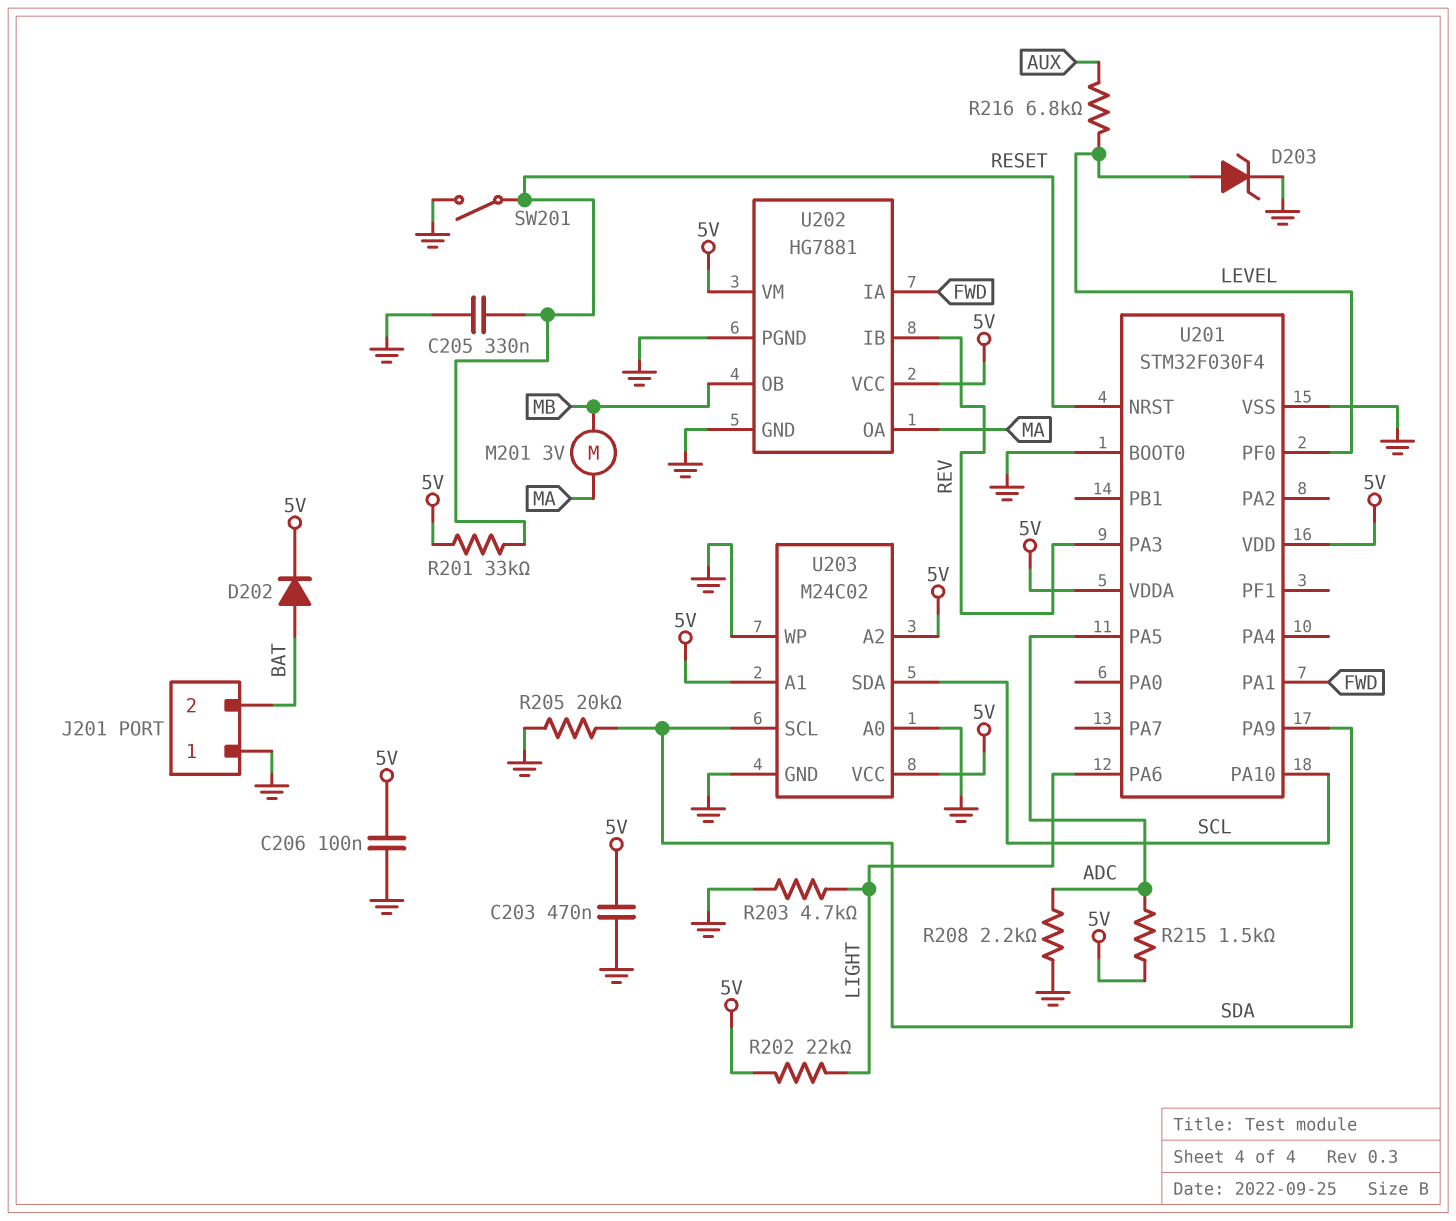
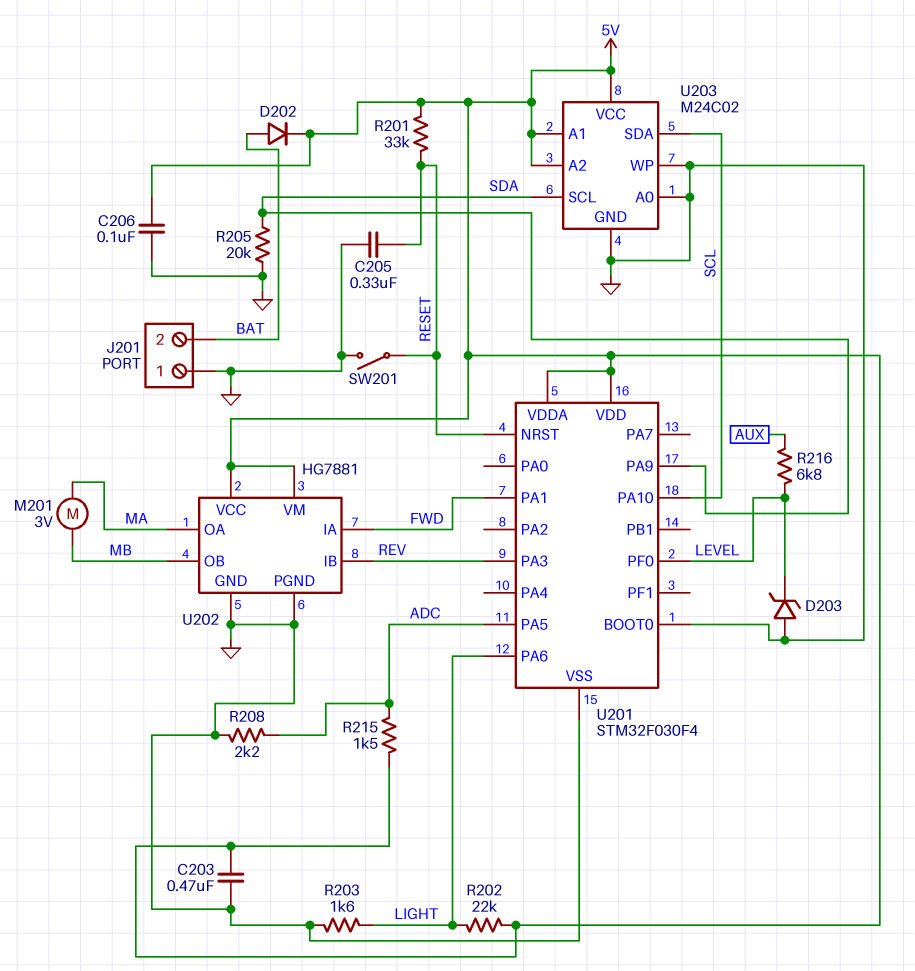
D203: zener (A LEVEL, K GND) -> zener (A GND, K LEVEL)
R203: 4.7k (GND, LIGHT) -> 1.6k (GND, LIGHT)

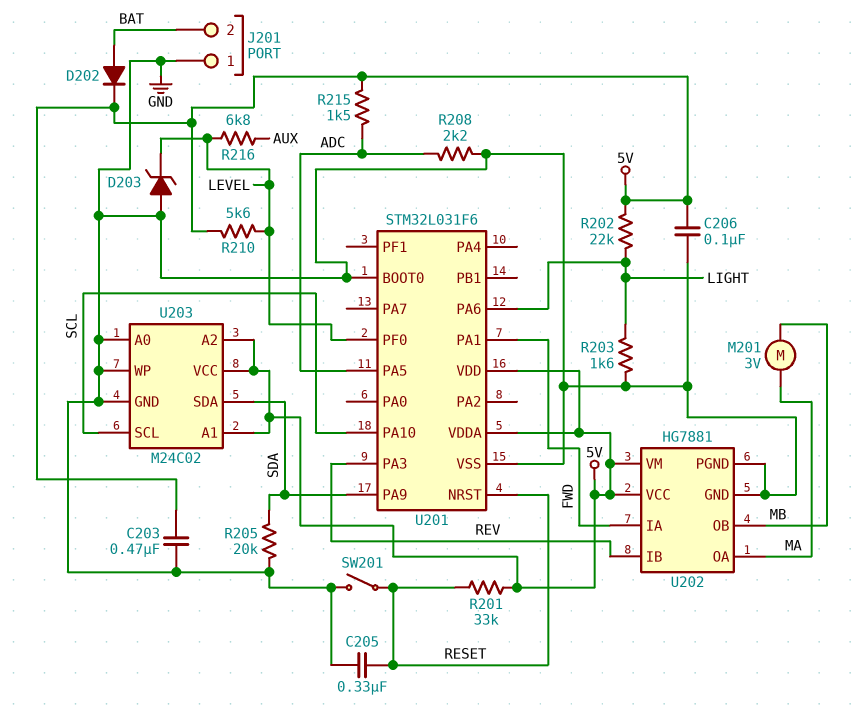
R210: none -> 5.6k (5V, LEVEL)
U201: STM32F030F4 -> STM32L031F6
U203 pin SCL: SDA -> SCL
U203 pin SDA: SCL -> SDA

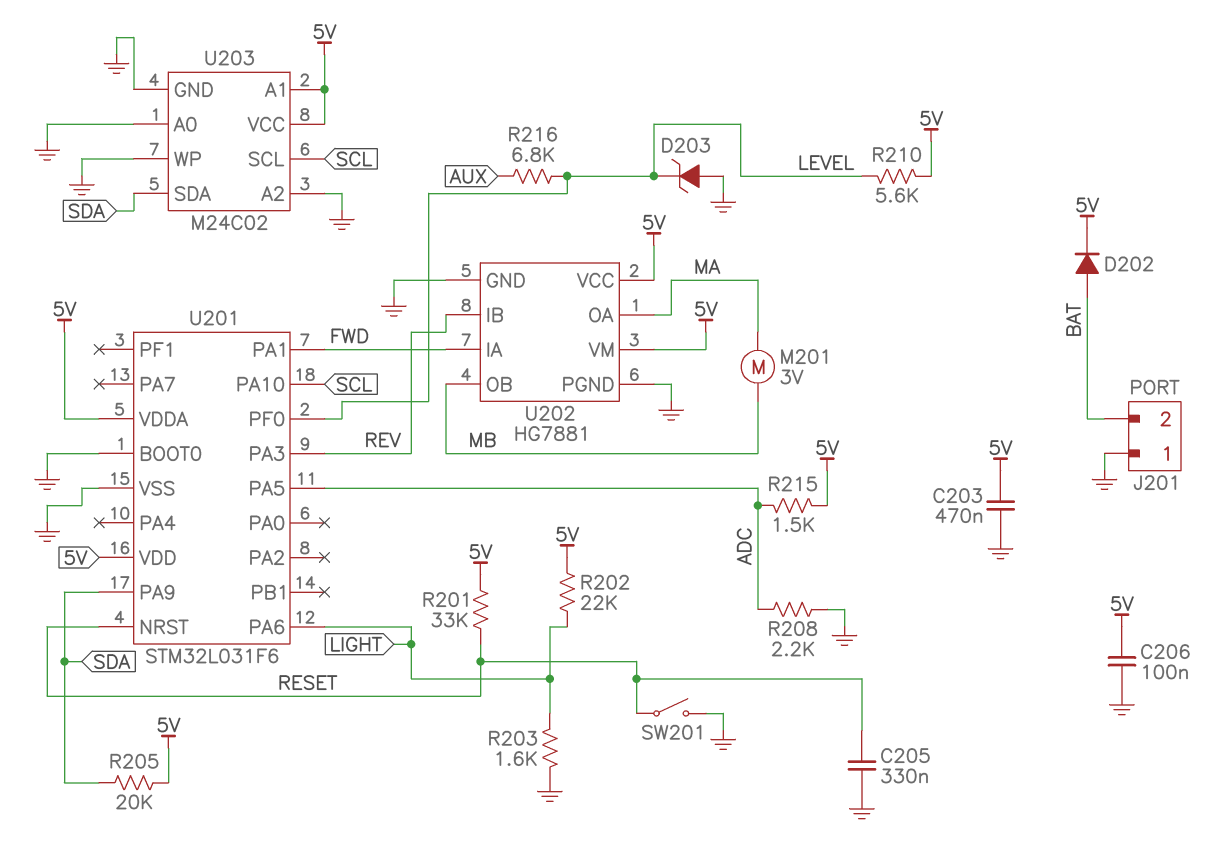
R205: 20k (GND, SDA) -> 20k (5V, SDA)
U203 pin A2: 5V -> GND

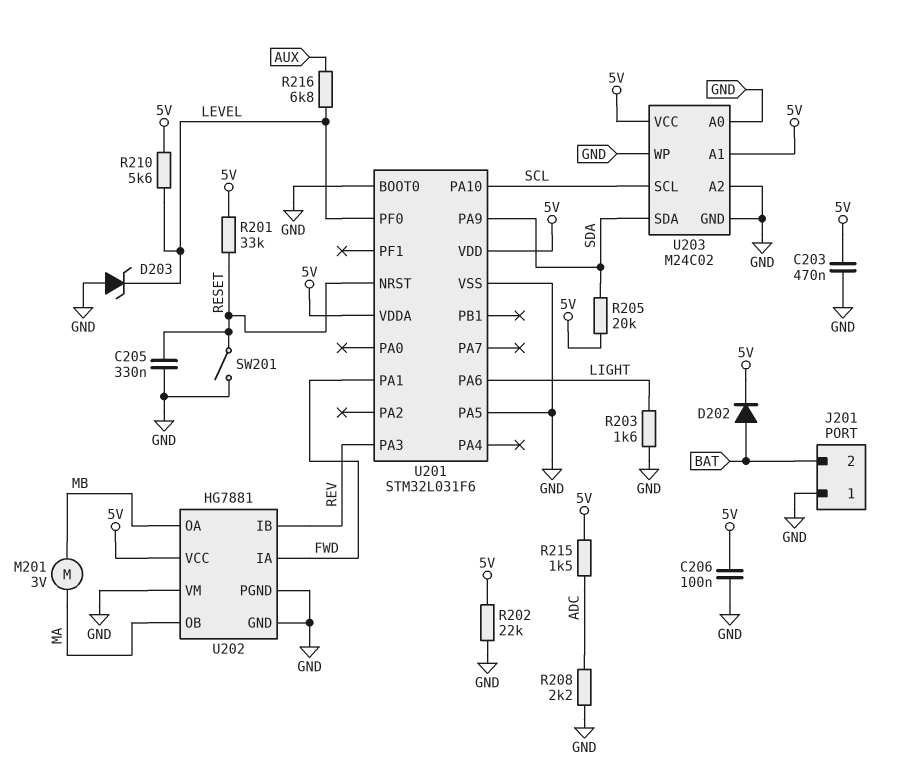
R202: 22k (5V, LIGHT) -> 22k (5V, GND)
U201 pin PA5: ADC -> GND
U202 pin OA: MA -> MB
U202 pin OB: MB -> MA
U202 pin VM: 5V -> GND

